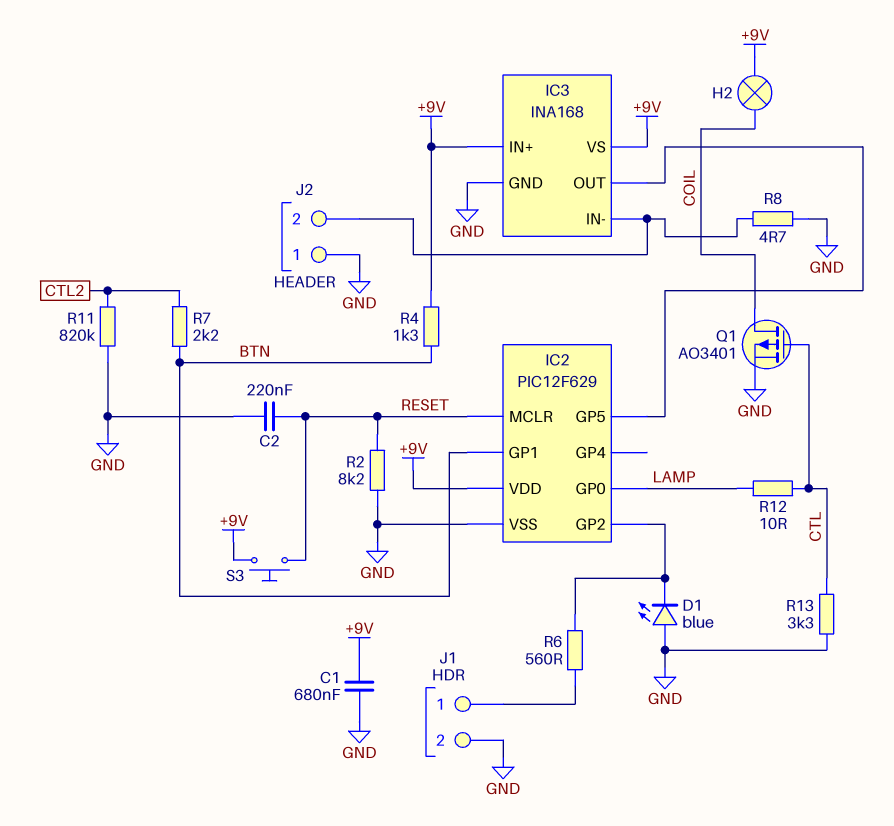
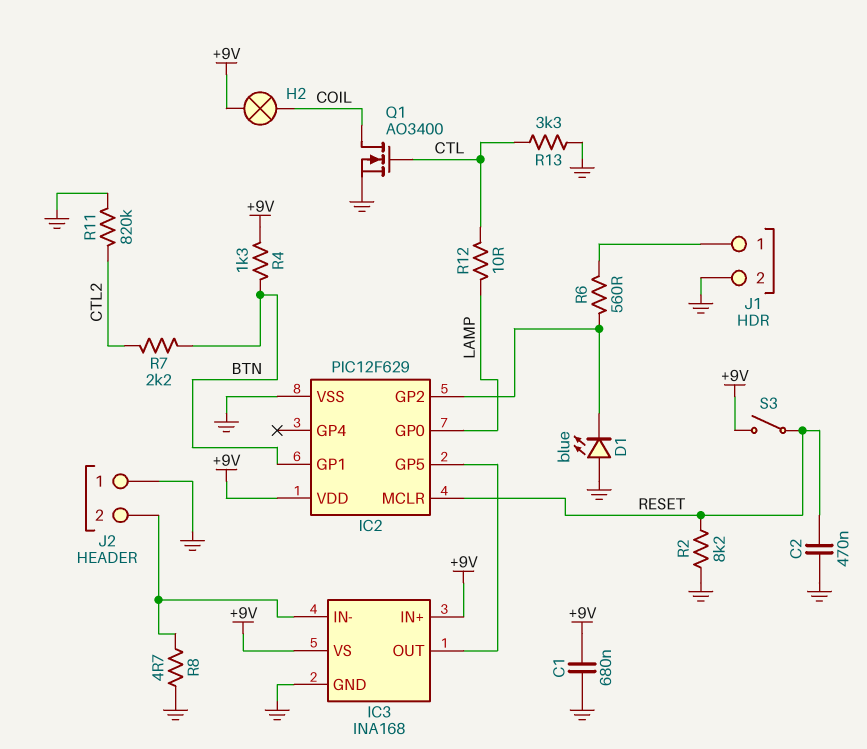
C2: 220nF (GND, RESET) -> 470nF (GND, RESET)
Q1: PMOS AO3401 (G CTL, D COIL, S GND) -> NMOS AO3400 (G CTL, D COIL, S GND)
S3: button (+9V, RESET) -> switch (+9V, RESET)

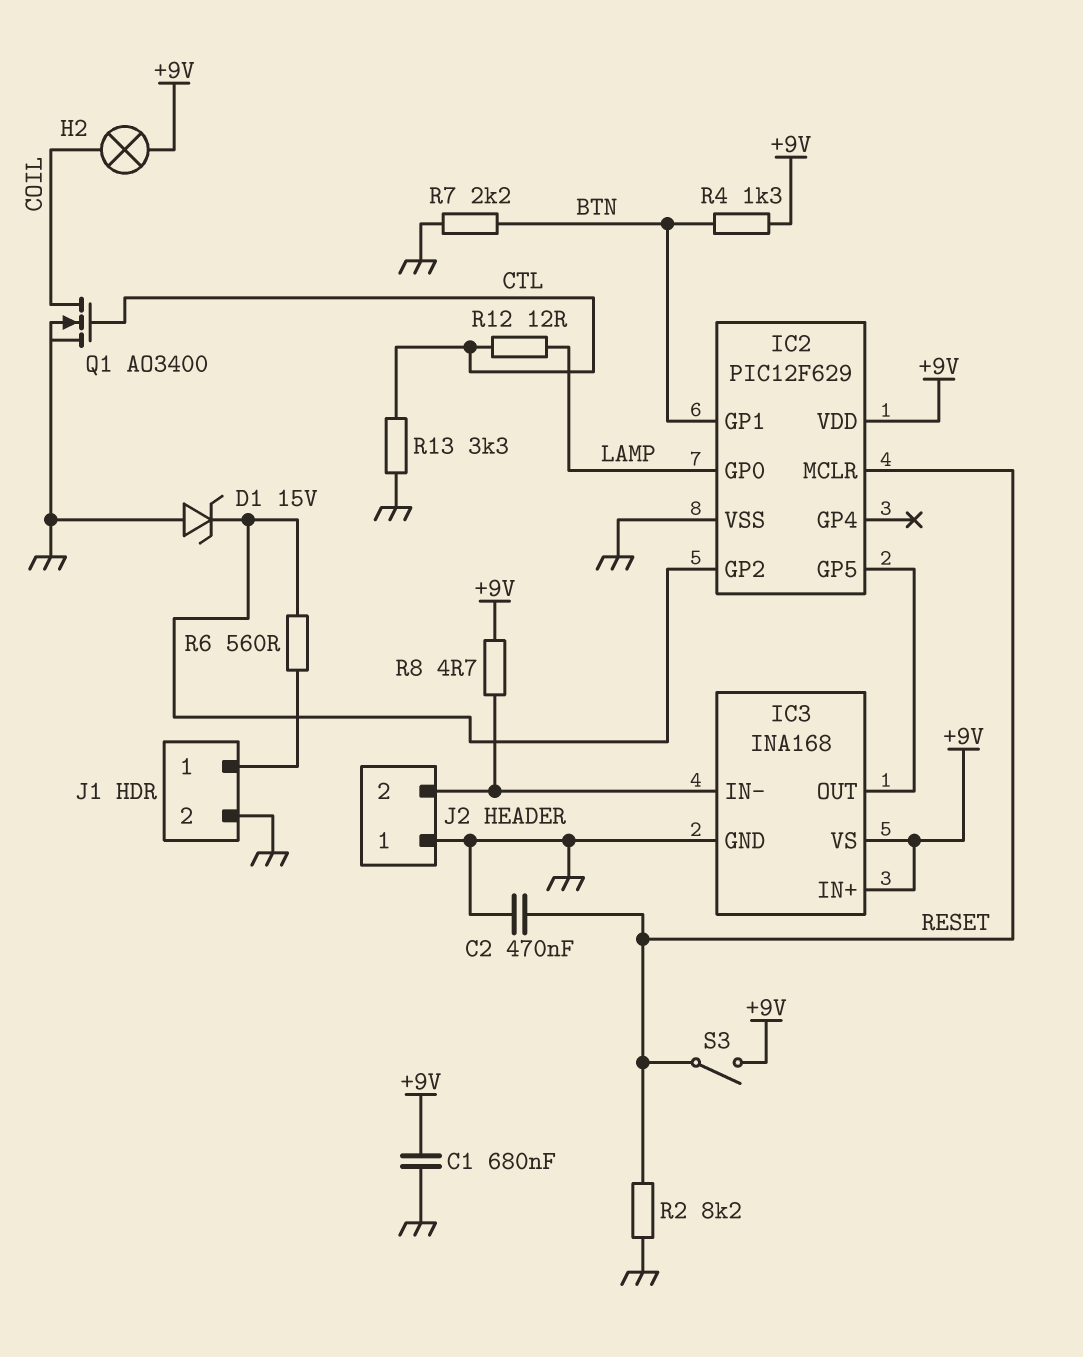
D1: LED blue (A GND, K IC2/GP2) -> zener 15V (A GND, K IC2/GP2)
R7: 2.2k (BTN, CTL2) -> 2.2k (BTN, GND)
R8: 4.7 (GND, IC3/IN-) -> 4.7 (+9V, IC3/IN-)
R11: 820k (CTL2, GND) -> none
R12: 10 (CTL, LAMP) -> 12 (CTL, LAMP)

